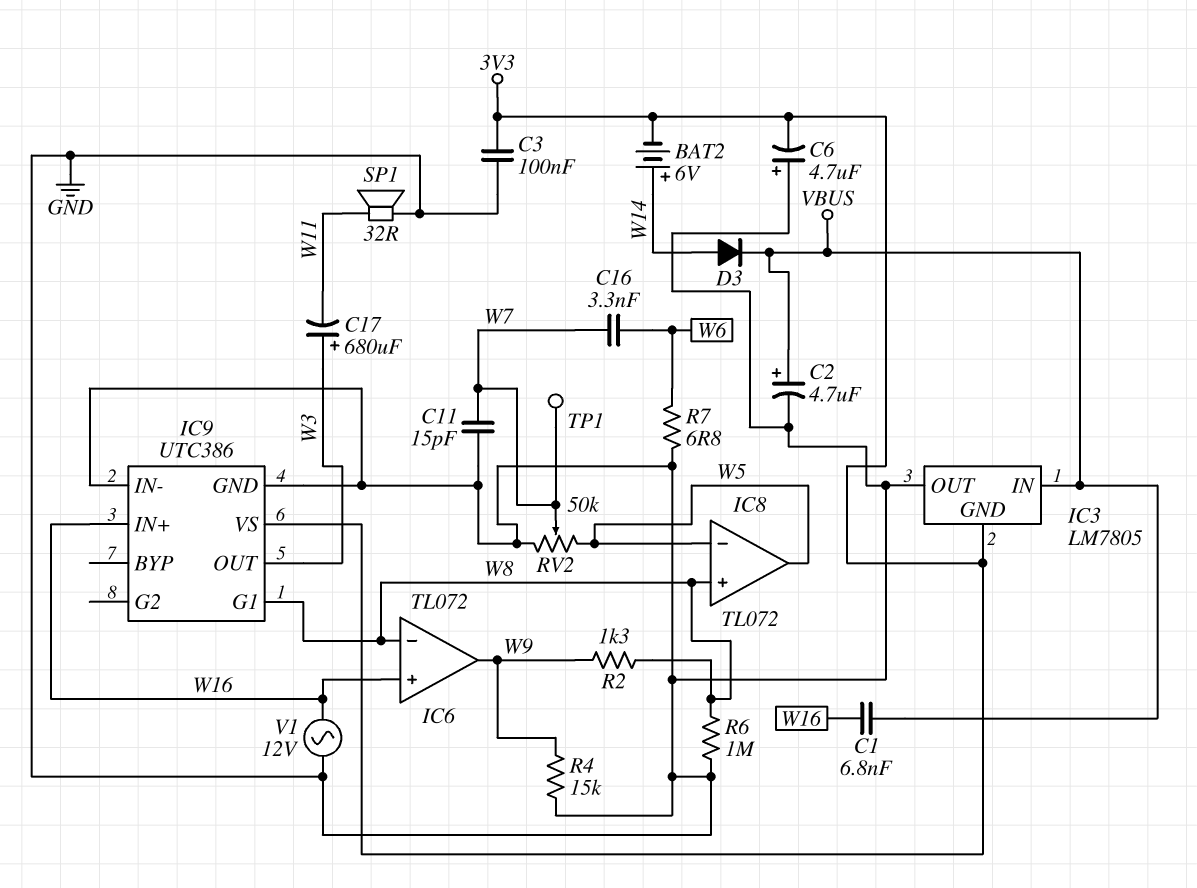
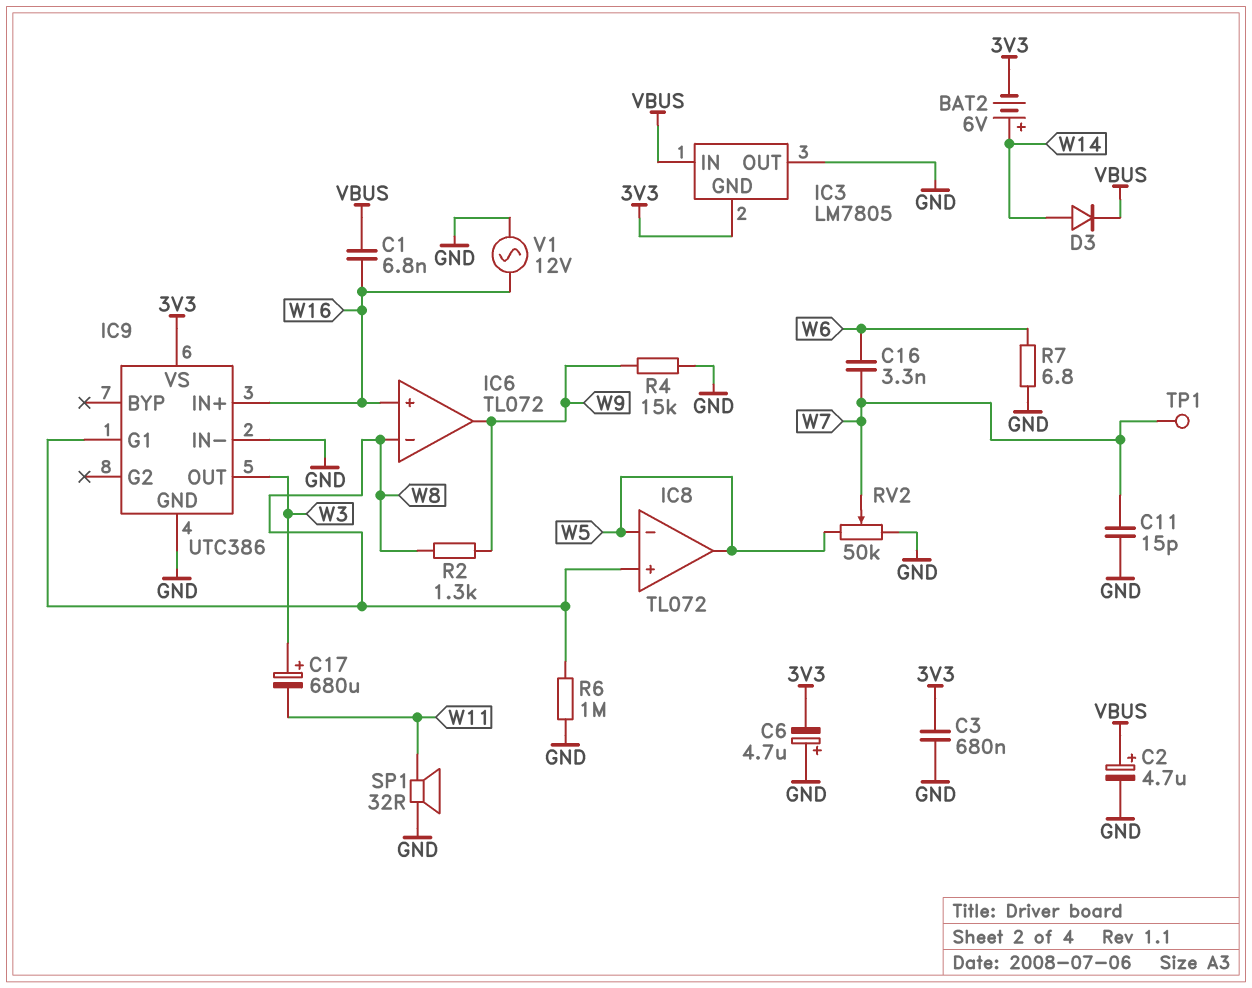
C3: 100nF (3V3, GND) -> 680nF (3V3, GND)

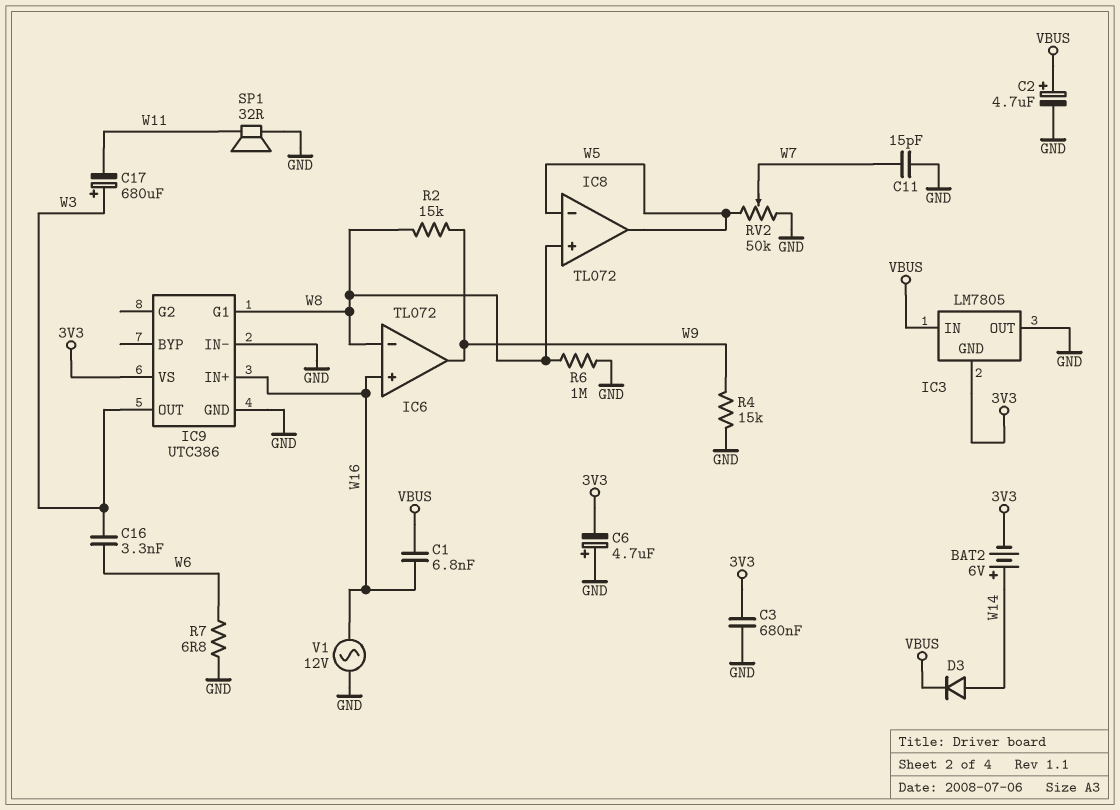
C16: 3.3nF (W6, W7) -> 3.3nF (W3, W6)
R2: 1.3k (W8, W9) -> 15k (W8, W9)
TP1: test point (W7) -> none

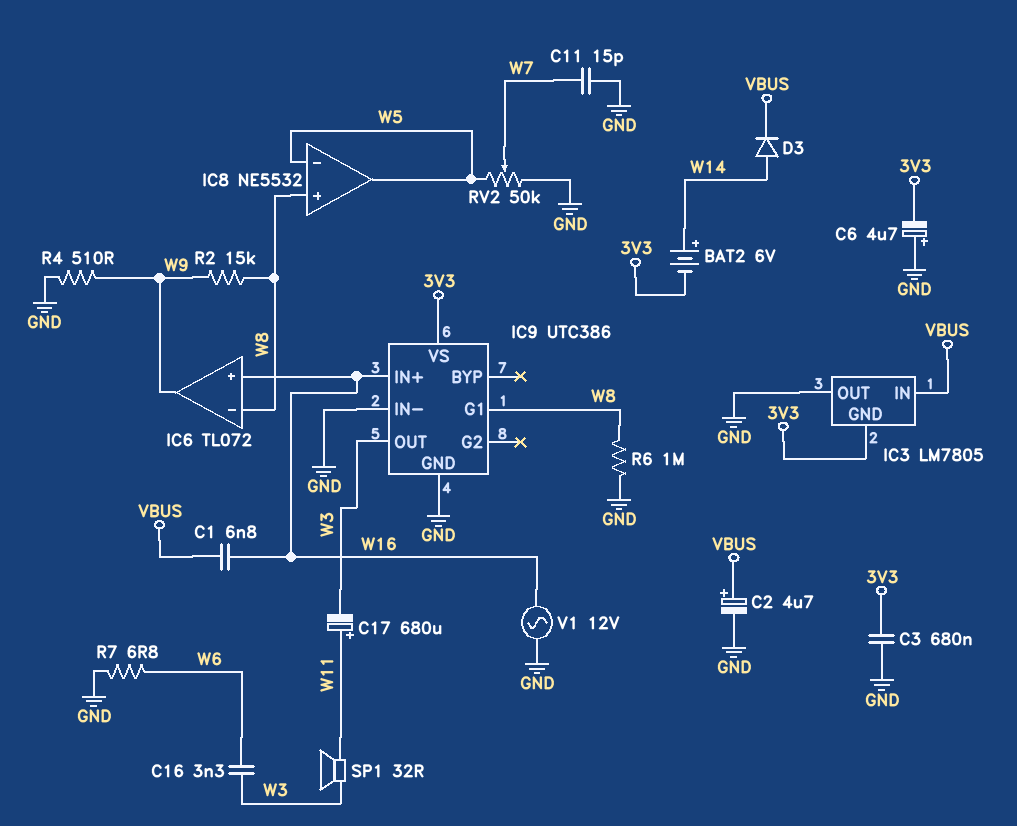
C17: 680uF (plus W3, minus W11) -> 680uF (plus W11, minus W3)
IC8: TL072 -> NE5532
R4: 15k (GND, W9) -> 510 (GND, W9)
SP1: speaker 32R (GND, W11) -> speaker 32R (W3, W11)

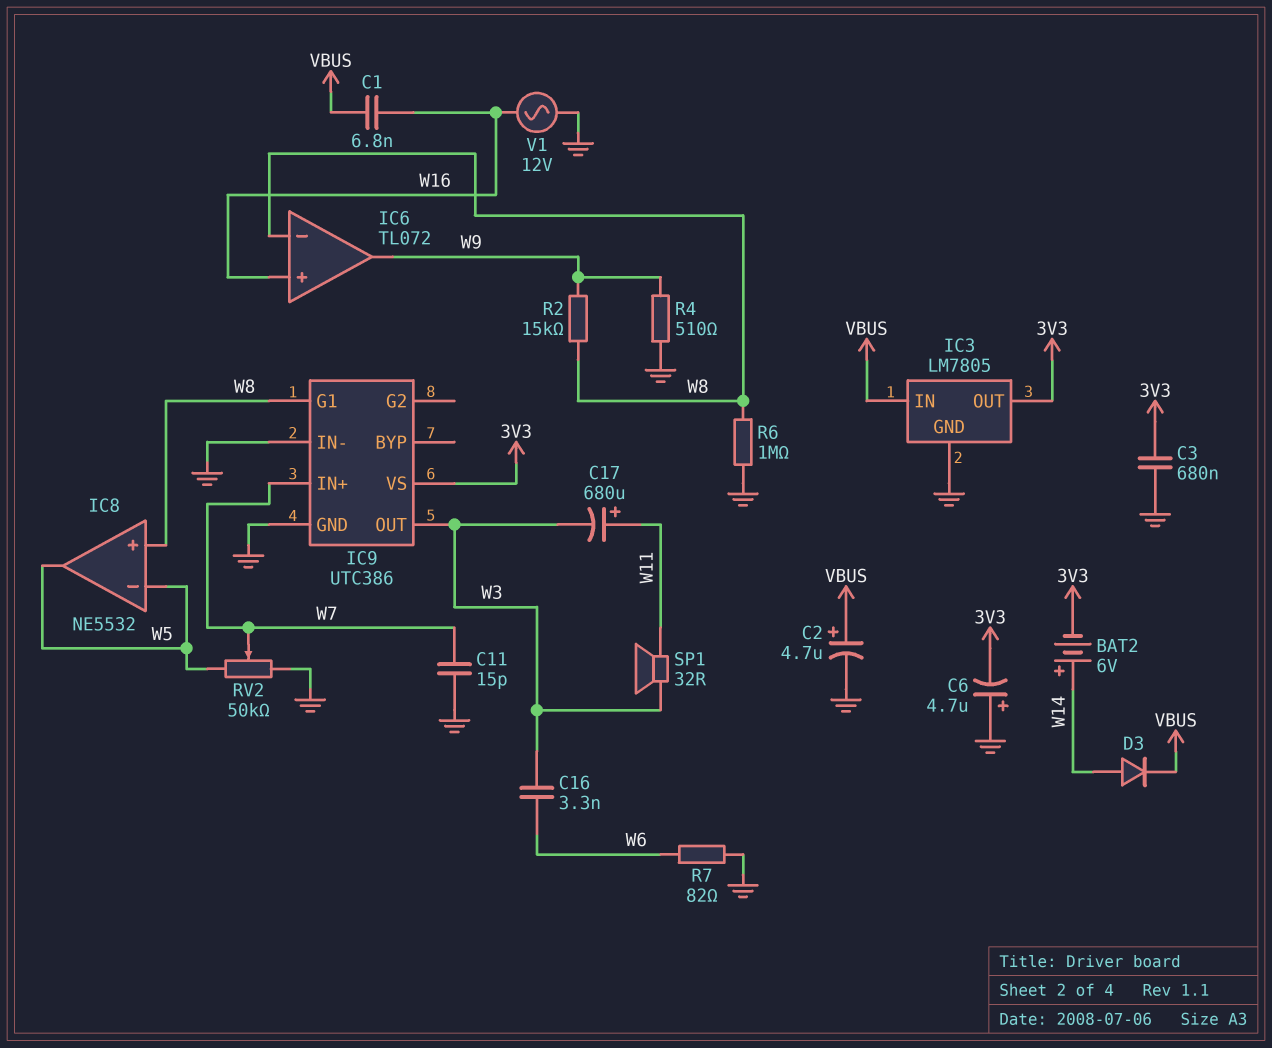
IC3 pin GND: 3V3 -> GND
IC3 pin OUT: GND -> 3V3
IC9 pin IN+: W16 -> W7
R7: 6.8 (GND, W6) -> 82 (GND, W6)

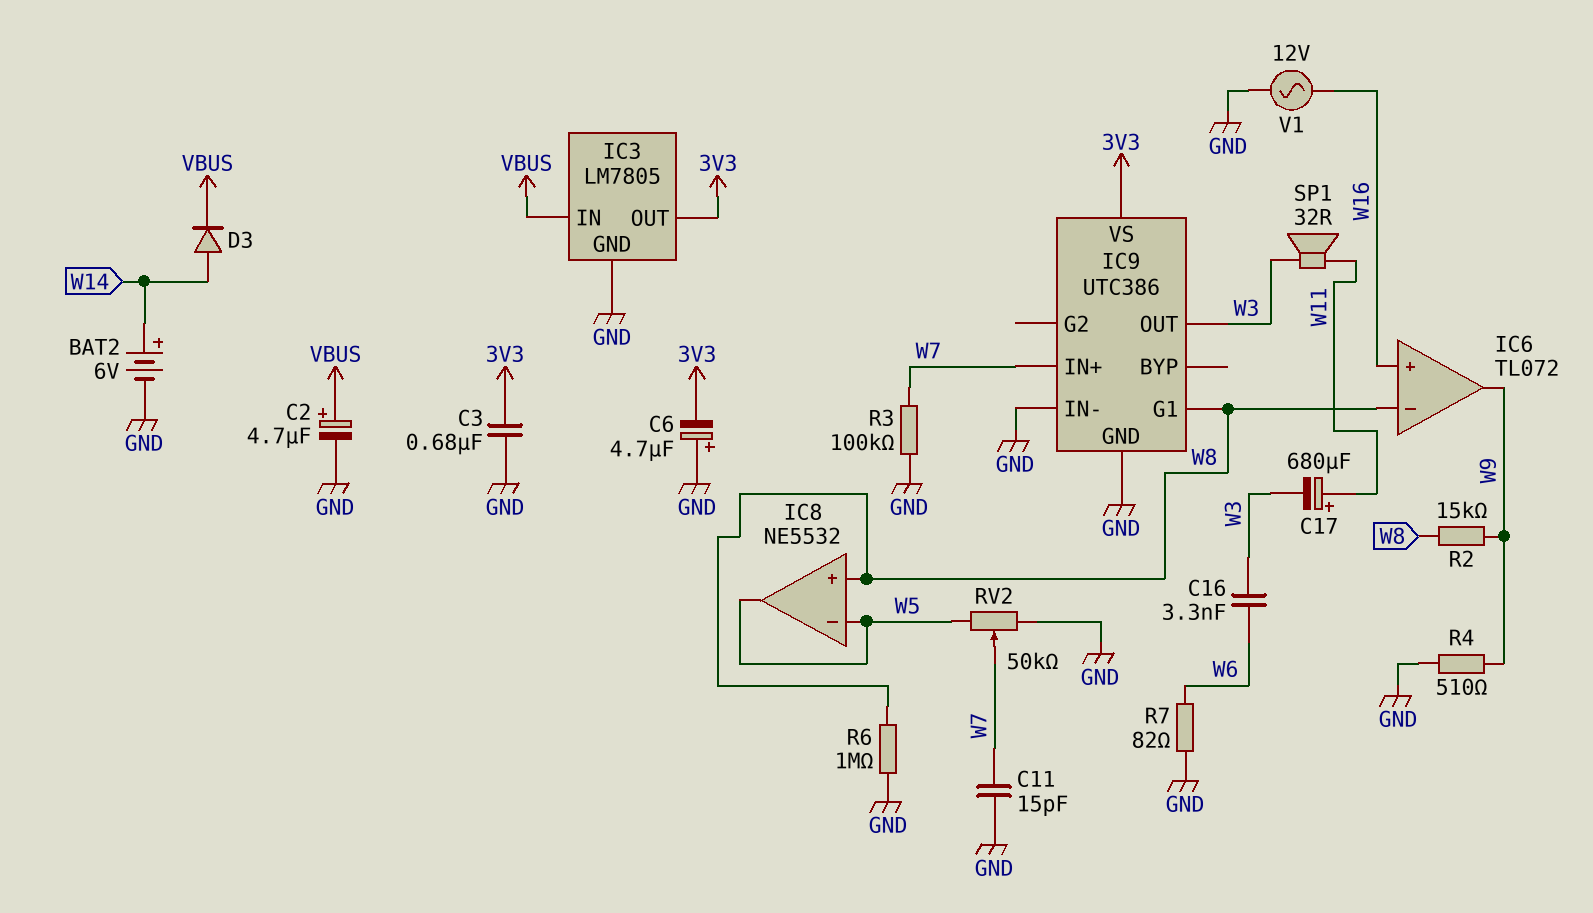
BAT2: 6V (plus W14, minus 3V3) -> 6V (plus W14, minus GND)
C1: 6.8nF (VBUS, W16) -> none
R3: none -> 100k (GND, W7)

